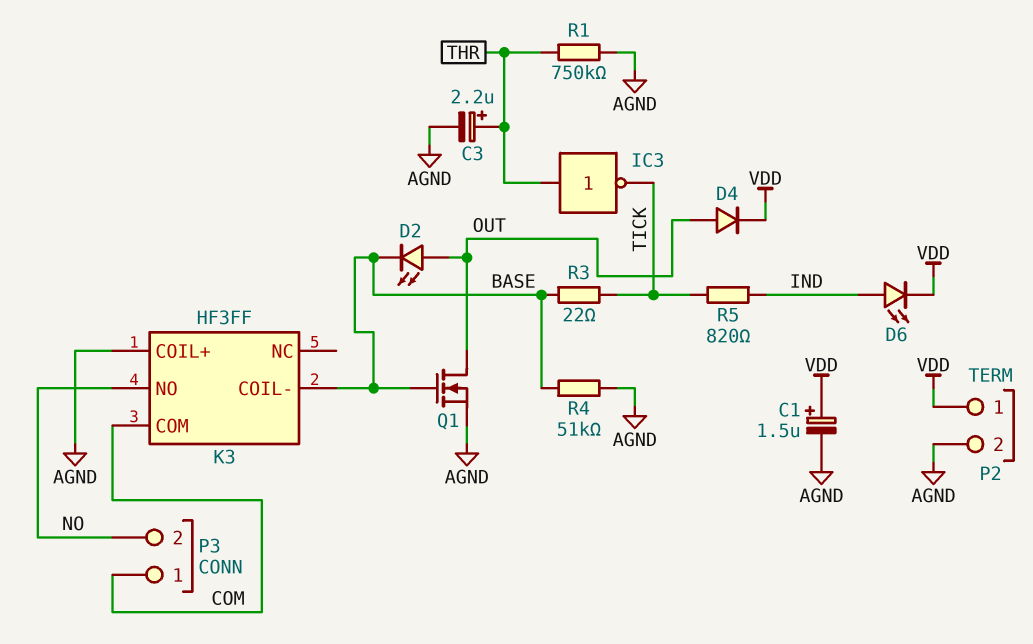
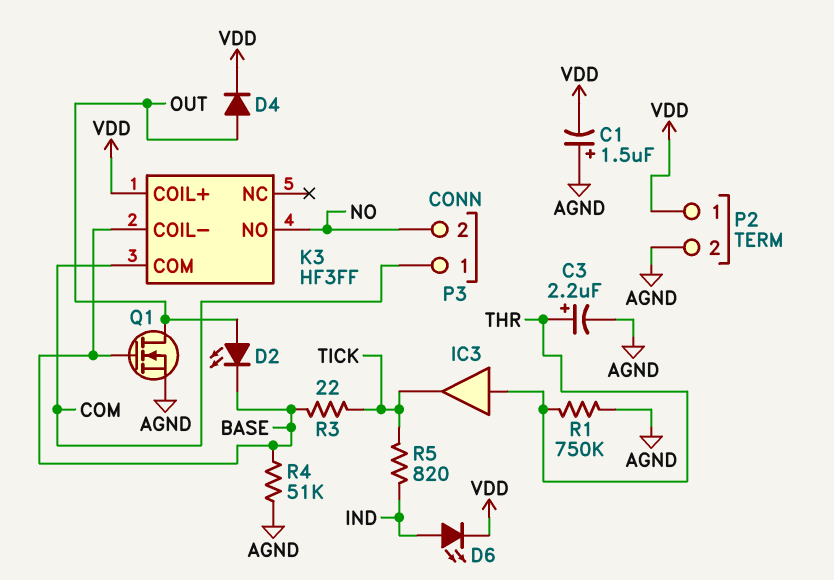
C1: 1.5uF (plus VDD, minus AGND) -> 1.5uF (plus AGND, minus VDD)
IC3: NOT (in THR, out TICK) -> buffer (in THR, out TICK)
K3 pin COIL+: AGND -> VDD

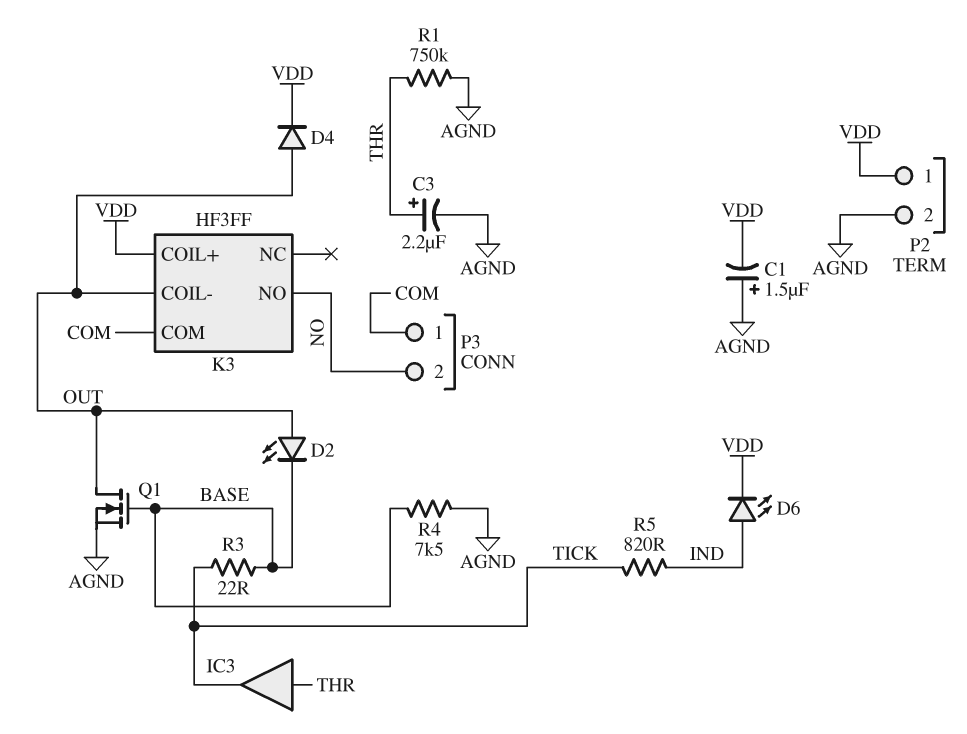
K3 pin COIL-: BASE -> OUT
R4: 51k (AGND, BASE) -> 7.5k (AGND, BASE)

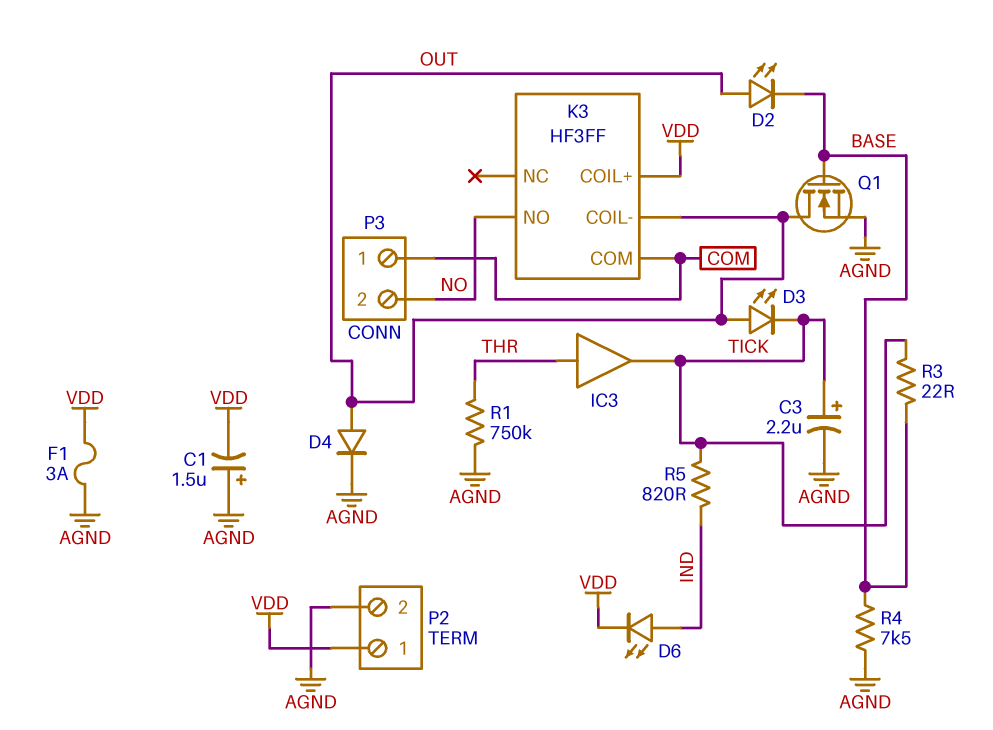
C3: 2.2uF (plus THR, minus AGND) -> 2.2uF (plus TICK, minus AGND)
D3: none -> LED (A OUT, K TICK)
D4: diode (A OUT, K VDD) -> diode (A OUT, K AGND)
F1: none -> 3A (AGND, VDD)

